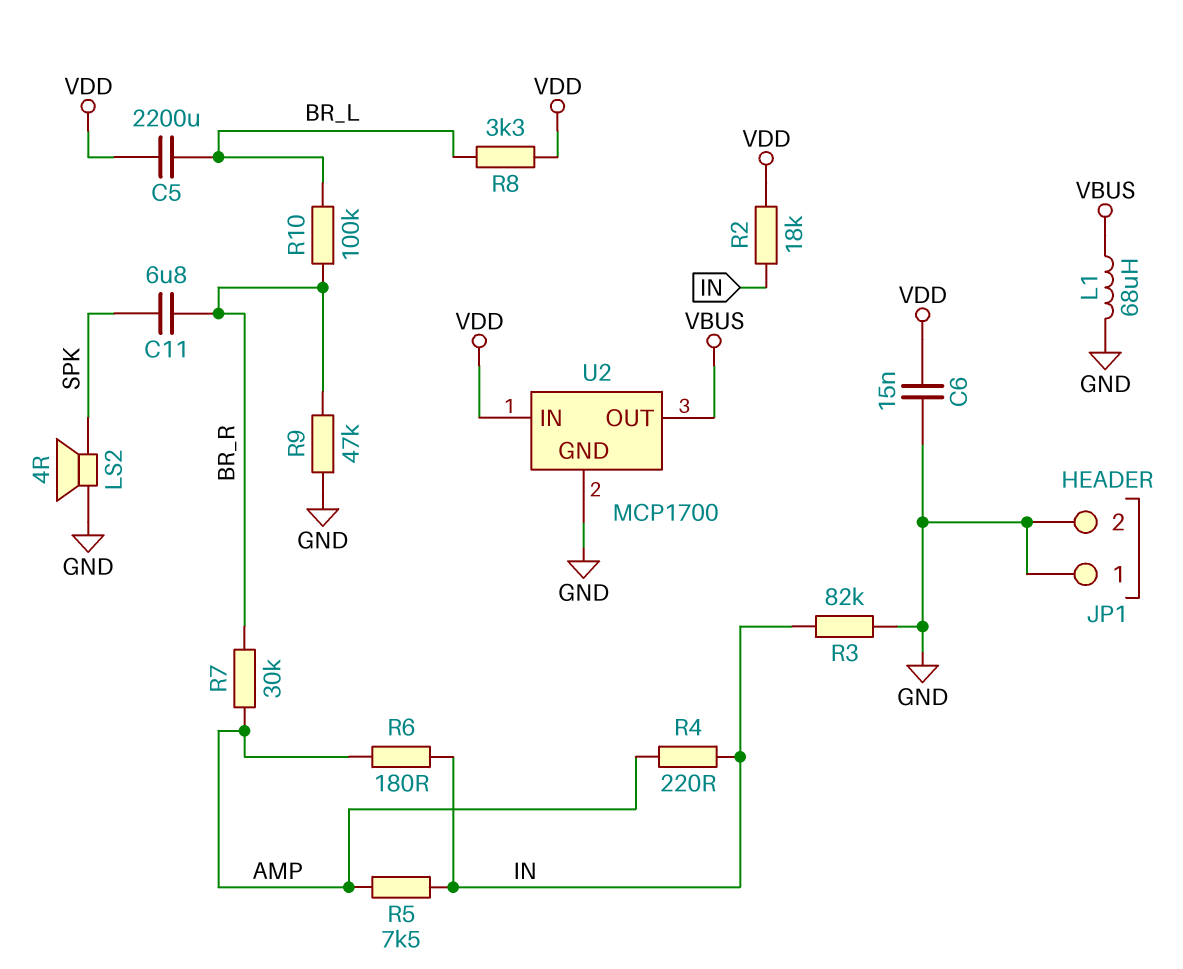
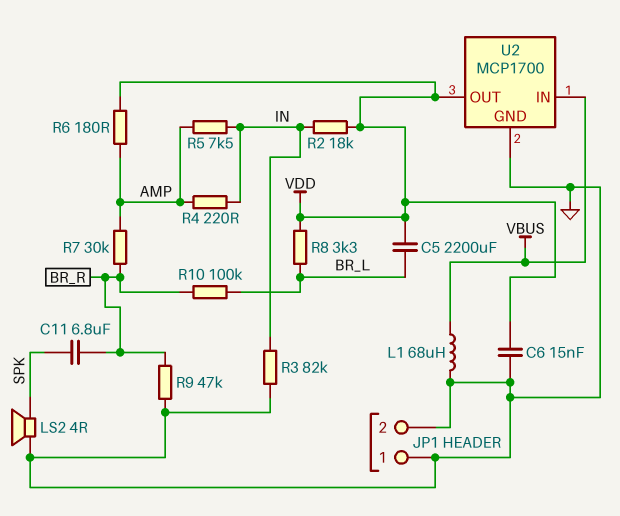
R6: 180 (AMP, IN) -> 180 (AMP, VDD)
U2 pin IN: VDD -> VBUS
U2 pin OUT: VBUS -> VDD

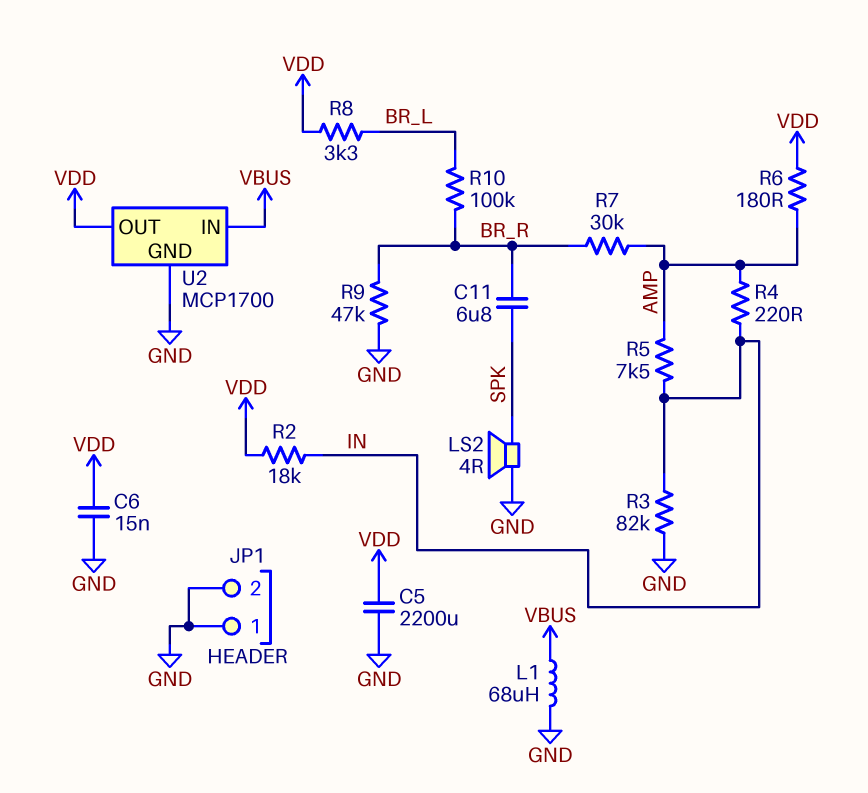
C5: 2200uF (BR_L, VDD) -> 2200uF (GND, VDD)

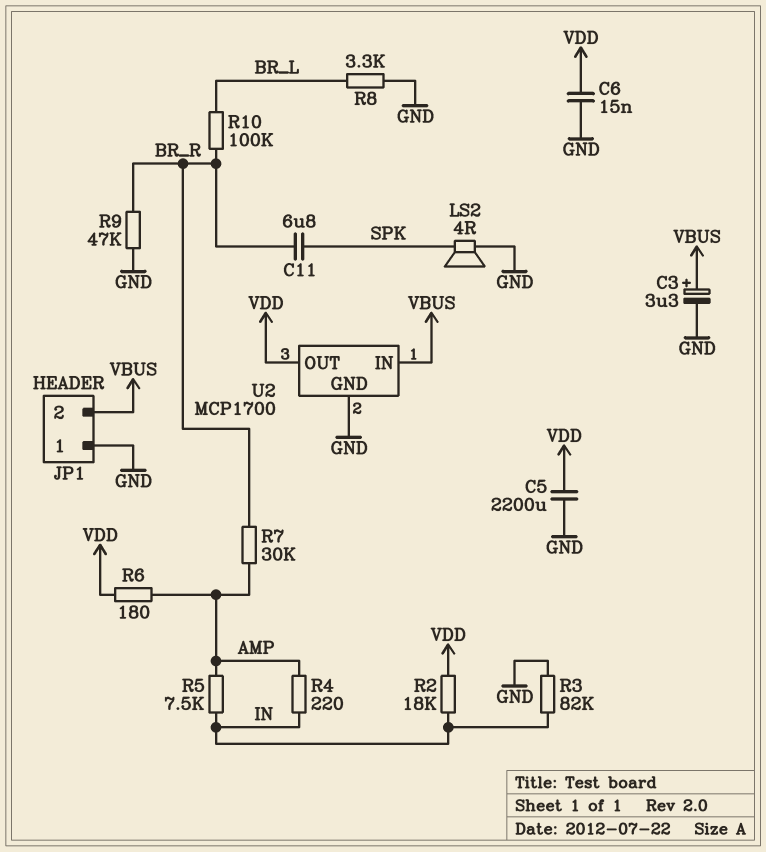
C3: none -> 3.3uF (plus VBUS, minus GND)
JP1 pin 2: GND -> VBUS
L1: 68uH (GND, VBUS) -> none
R8: 3.3k (BR_L, VDD) -> 3.3k (BR_L, GND)

